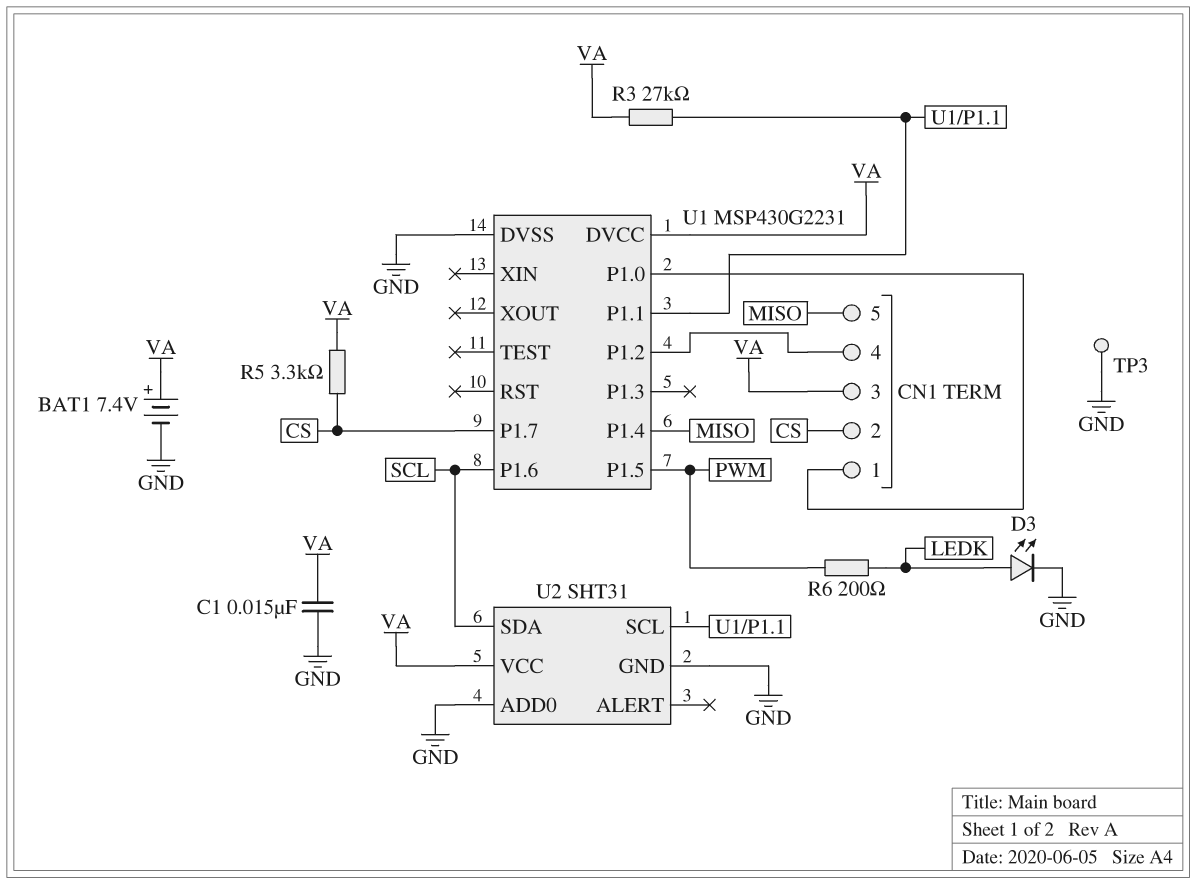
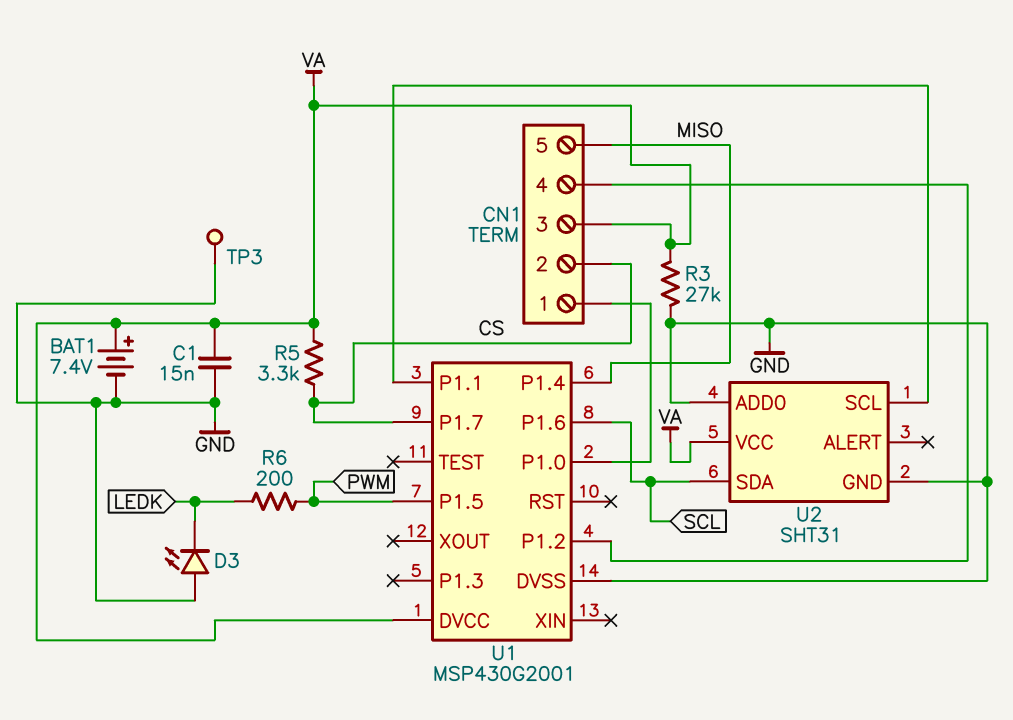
D3: LED (A LEDK, K GND) -> LED (A GND, K LEDK)
R3: 27k (U1/P1.1, VA) -> 27k (GND, VA)
U1: MSP430G2231 -> MSP430G2001

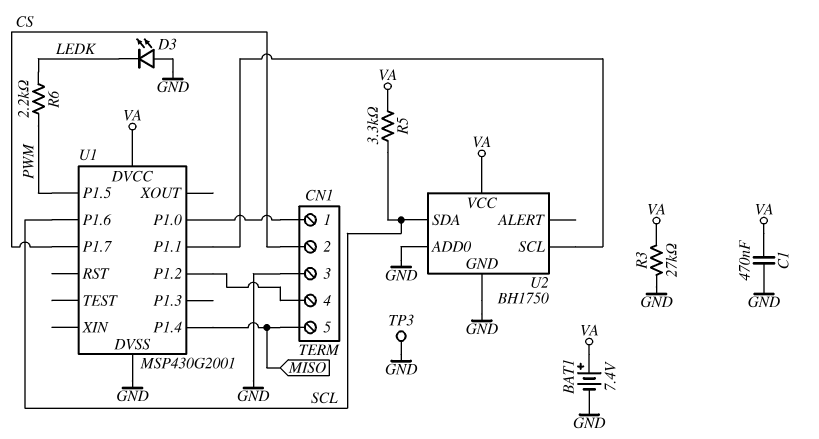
C1: 15nF (GND, VA) -> 470nF (GND, VA)
CN1 pin 3: VA -> GND
R5: 3.3k (CS, VA) -> 3.3k (SCL, VA)
R6: 200 (LEDK, PWM) -> 2.2k (LEDK, PWM)
U2: SHT31 -> BH1750

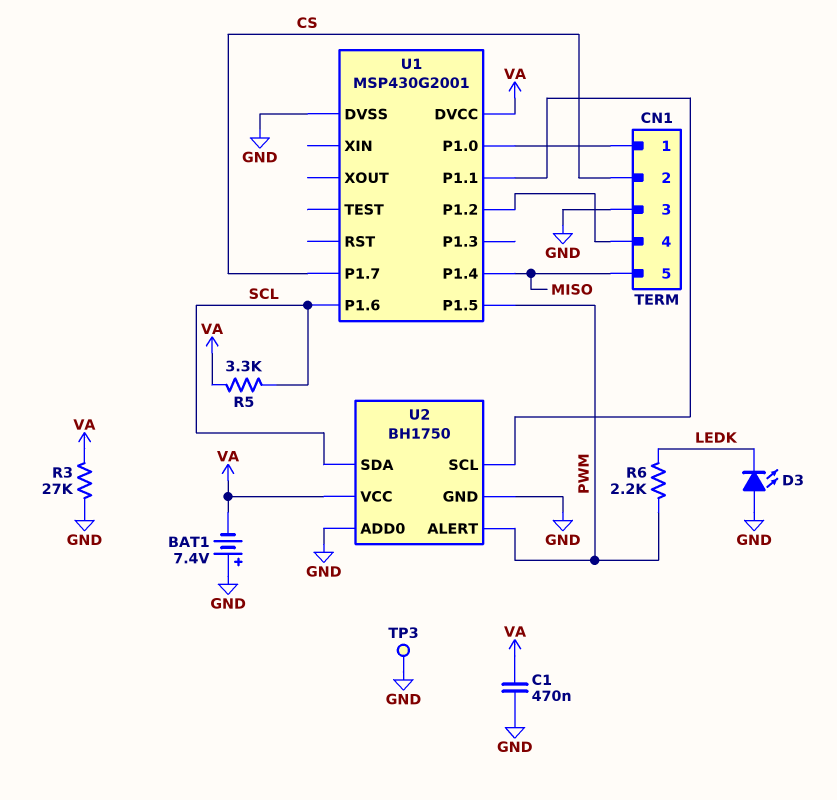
BAT1: 7.4V (plus VA, minus GND) -> 7.4V (plus GND, minus VA)
U2 pin ALERT: none -> PWM

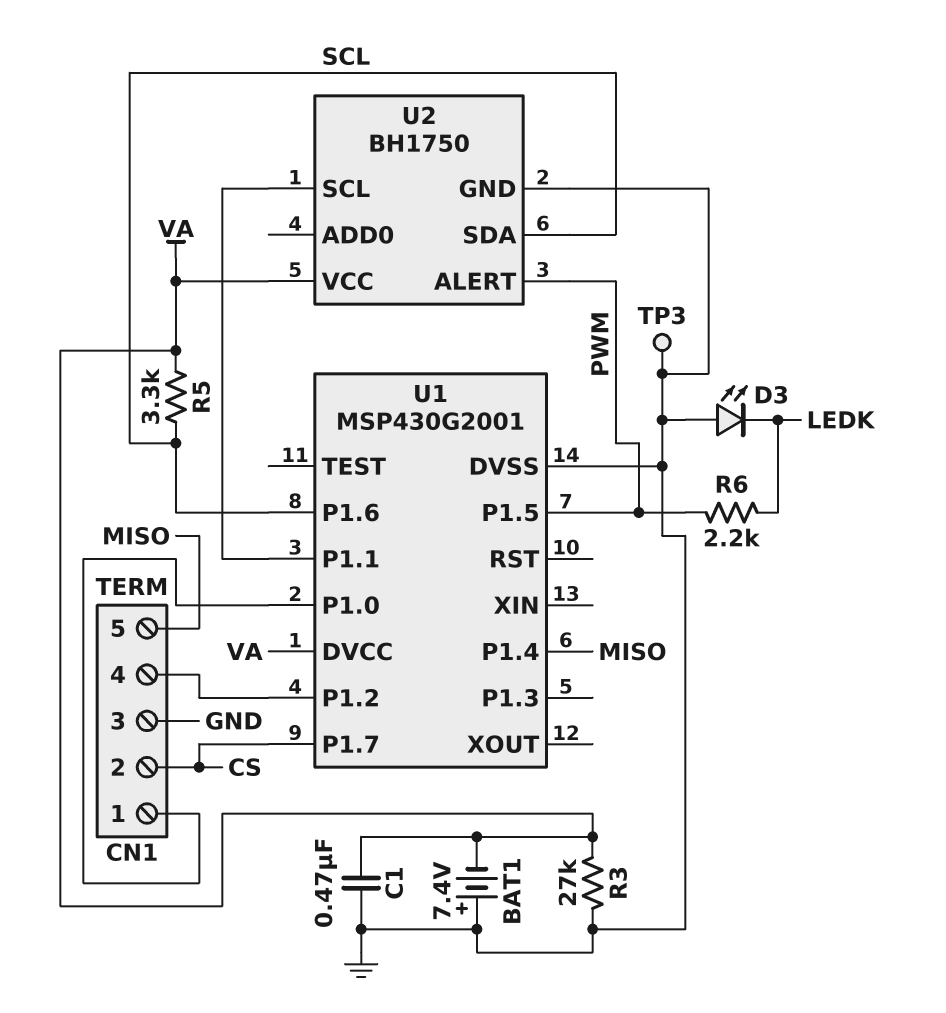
U2 pin ADD0: GND -> none

